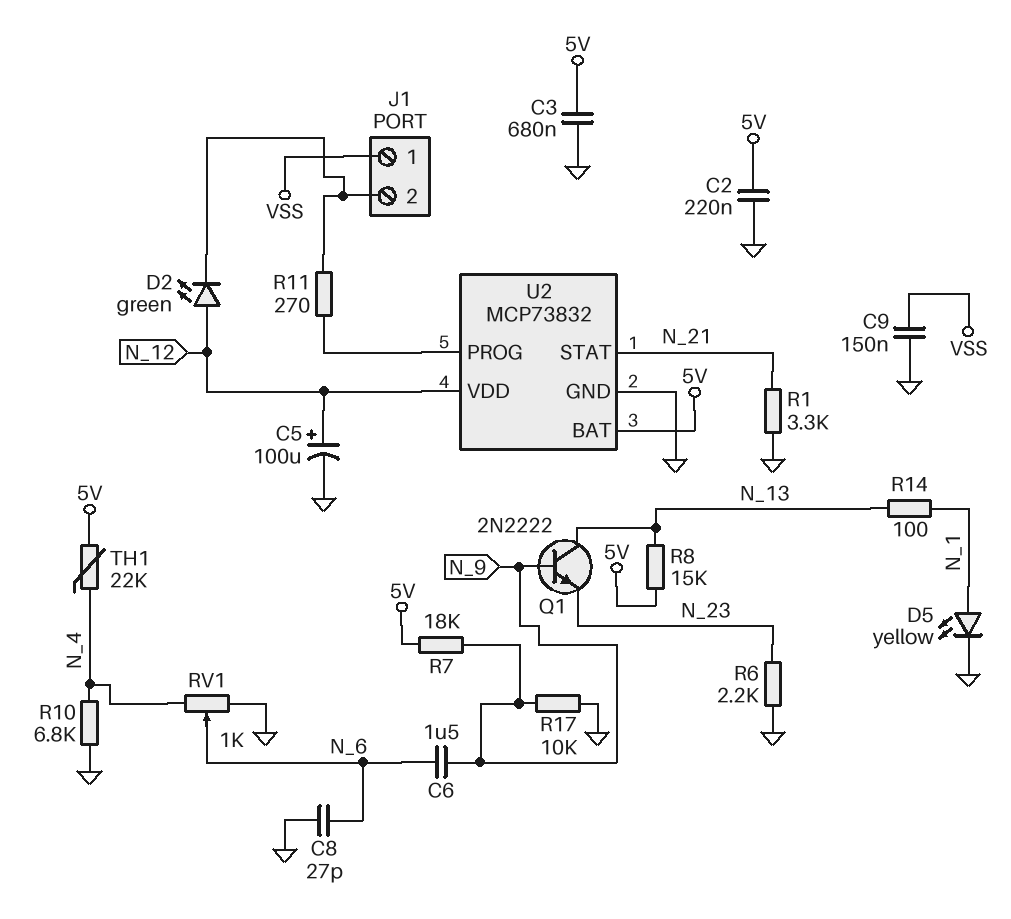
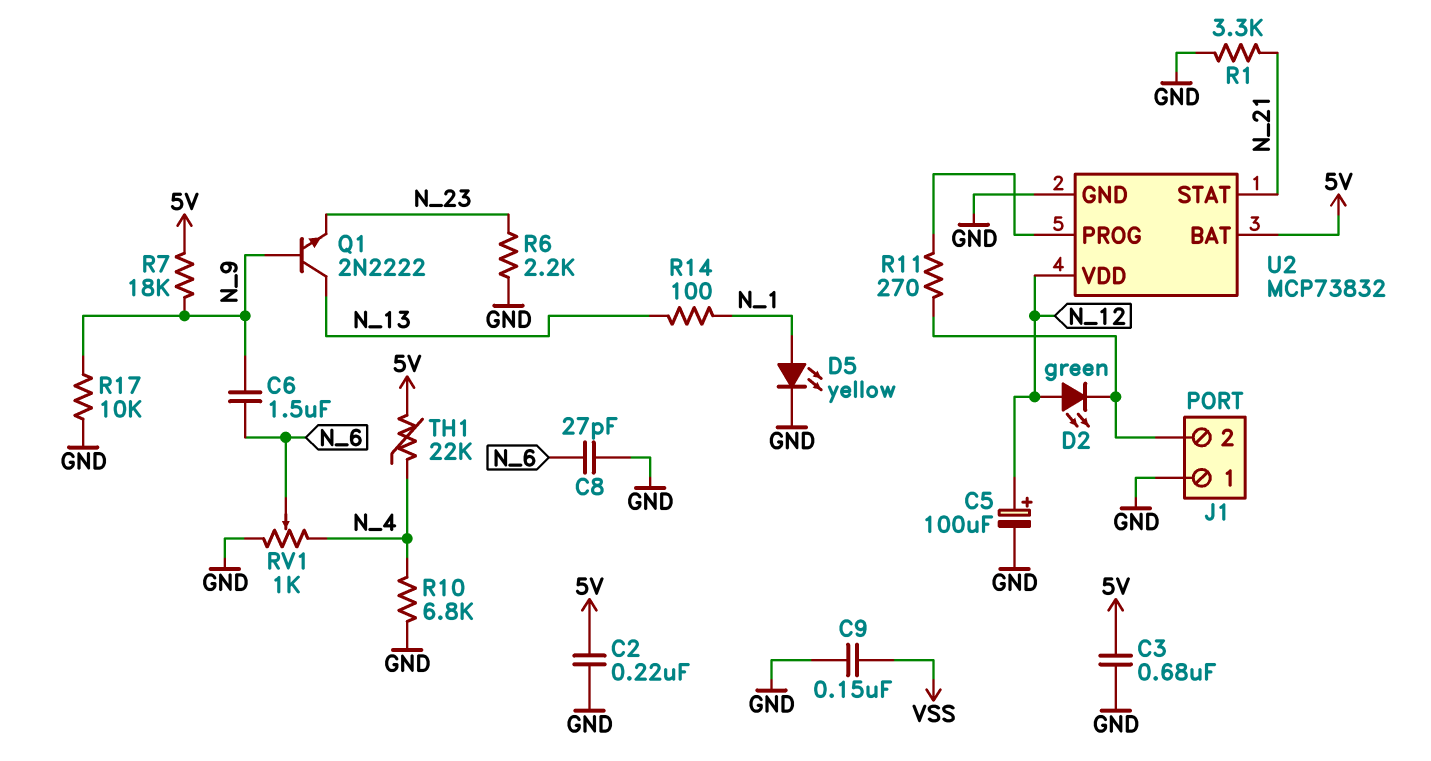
J1 pin 1: VSS -> GND
R8: 15k (5V, N_13) -> none

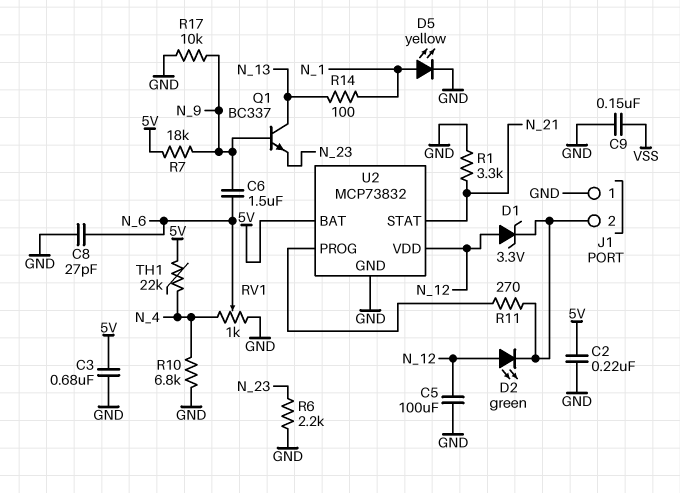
C5: 100uF (plus N_12, minus GND) -> 100uF (GND, N_12)
D1: none -> zener 3.3V (A N_12, K J1/2)
Q1: NPN 2N2222 (B N_9, C N_13, E N_23) -> NPN BC337 (B N_9, C N_13, E N_23)

